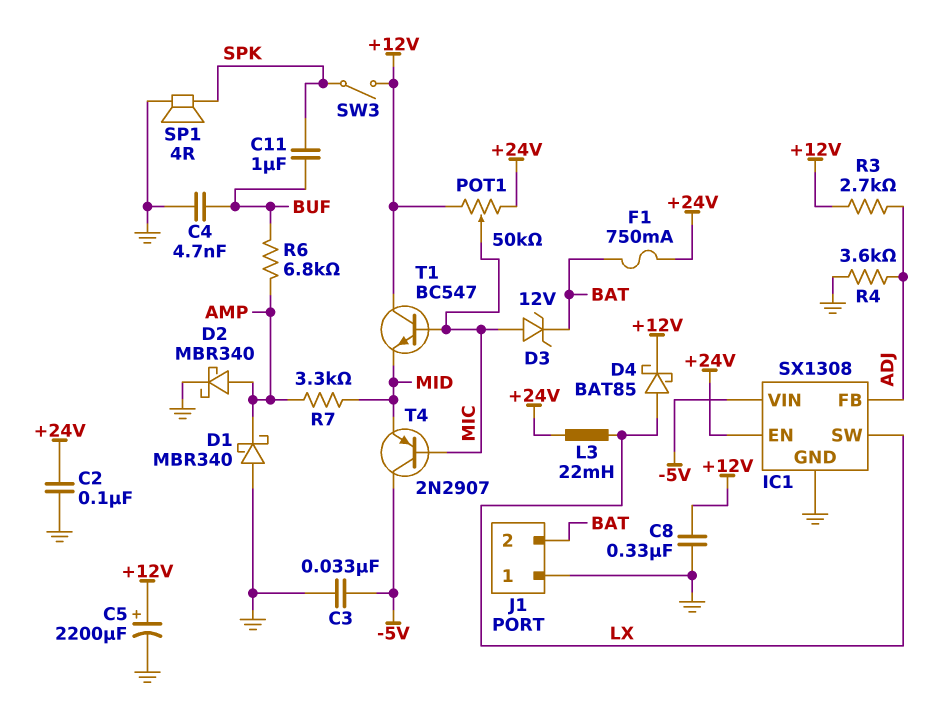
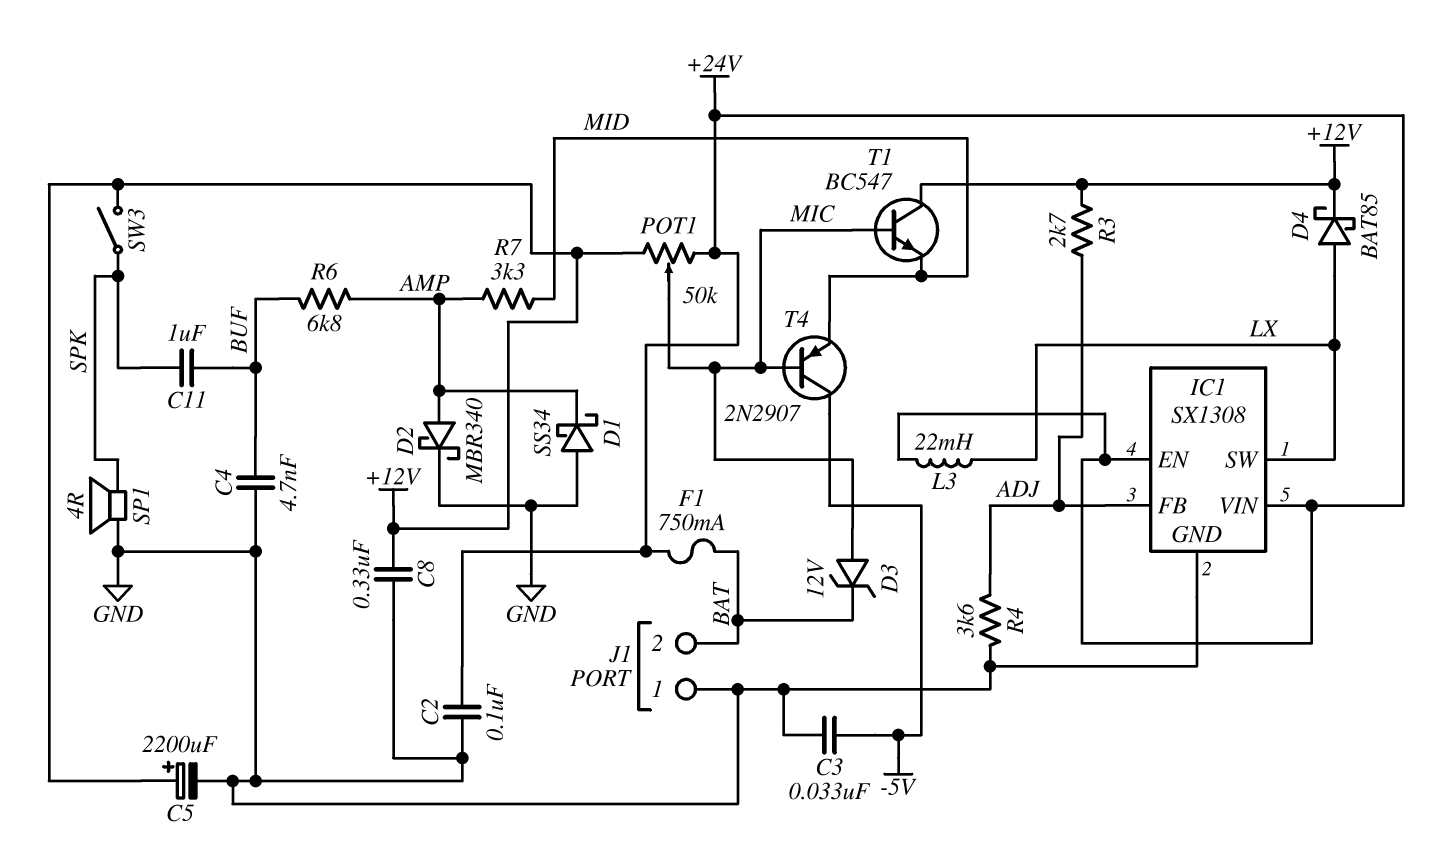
D1: schottky MBR340 (A GND, K AMP) -> schottky SS34 (A GND, K AMP)
IC1 pin VIN: -5V -> +24V

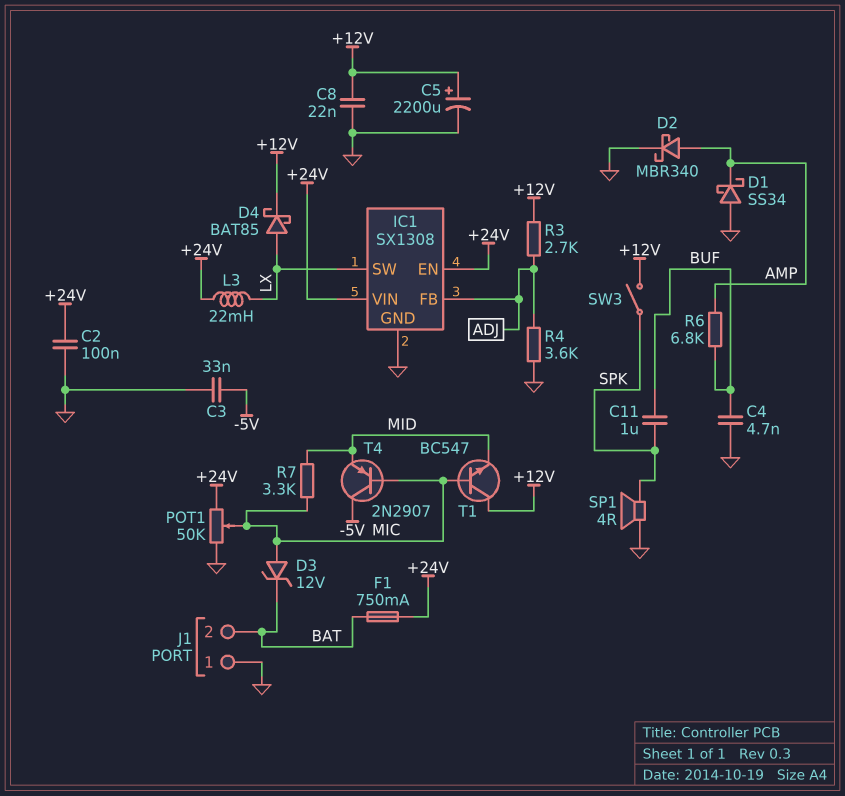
C8: 330nF (+12V, GND) -> 22nF (+12V, GND)
POT1: 50k (+12V, +24V, wiper MIC) -> 50k (+24V, GND, wiper MIC)
R7: 3.3k (AMP, MID) -> 3.3k (MIC, MID)

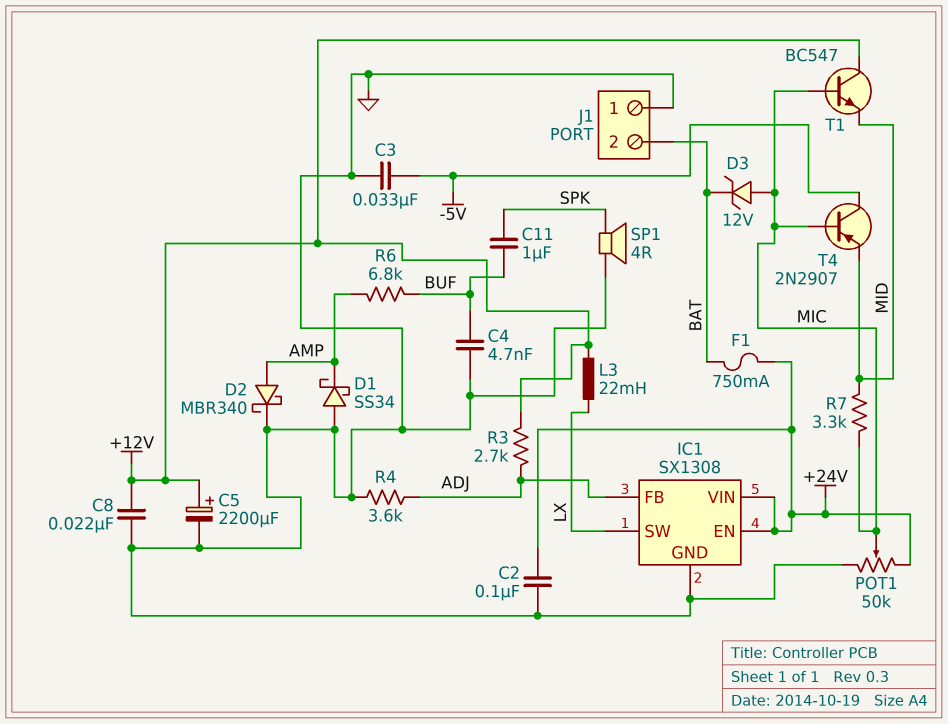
D4: schottky BAT85 (A LX, K +12V) -> none
L3: 22mH (+24V, LX) -> 22mH (+12V, LX)
SW3: switch (+12V, SPK) -> none

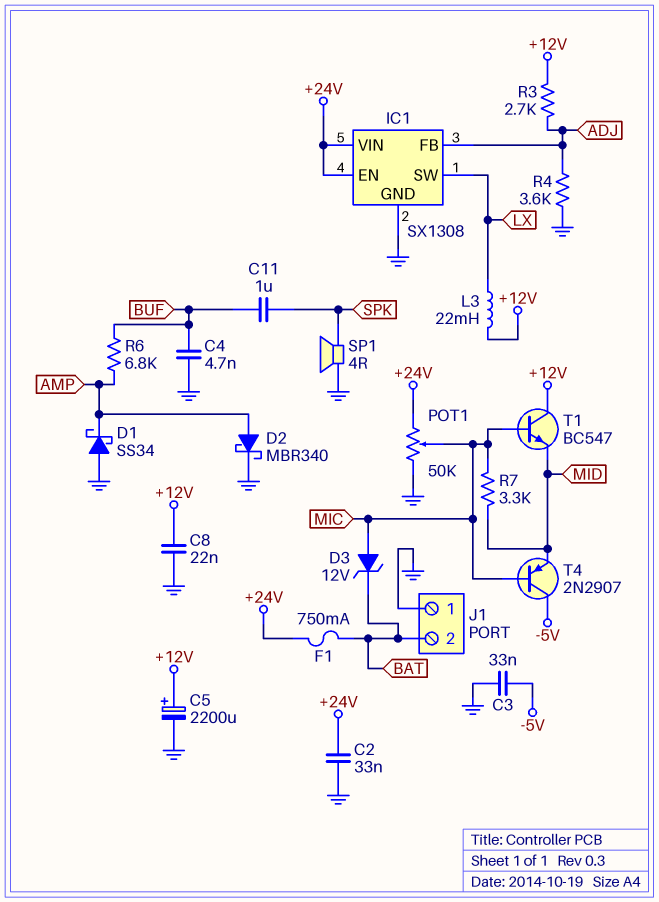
C2: 100nF (+24V, GND) -> 33nF (+24V, GND)

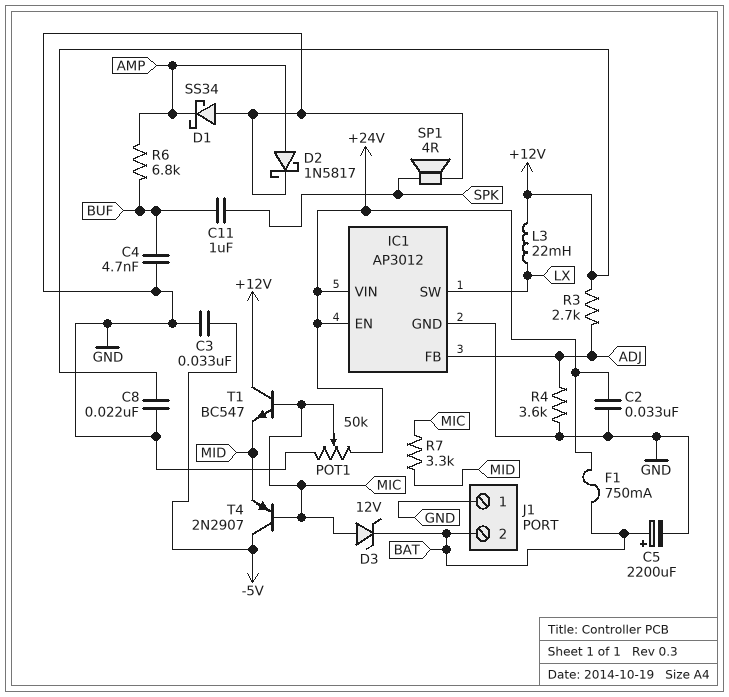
C5: 2200uF (plus +12V, minus GND) -> 2200uF (plus BAT, minus GND)
D2: schottky MBR340 (A AMP, K GND) -> schottky 1N5817 (A AMP, K GND)
IC1: SX1308 -> AP3012

